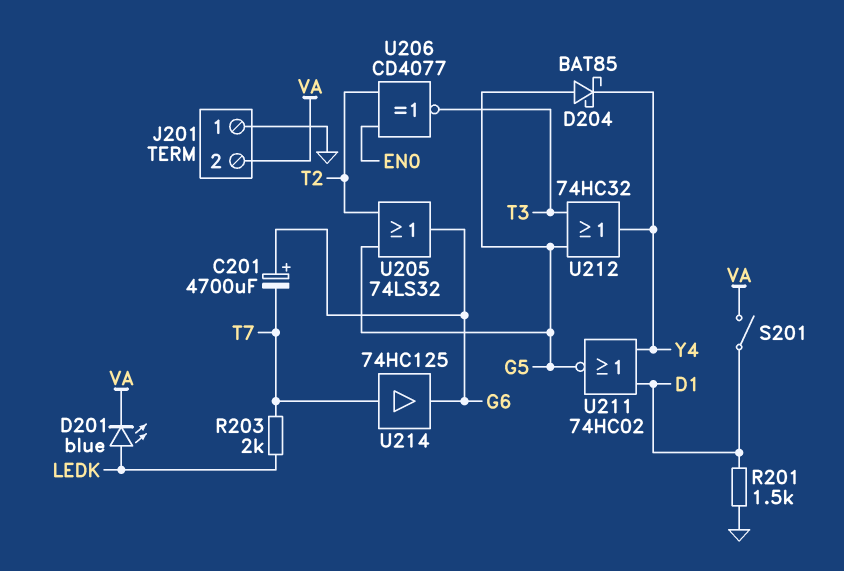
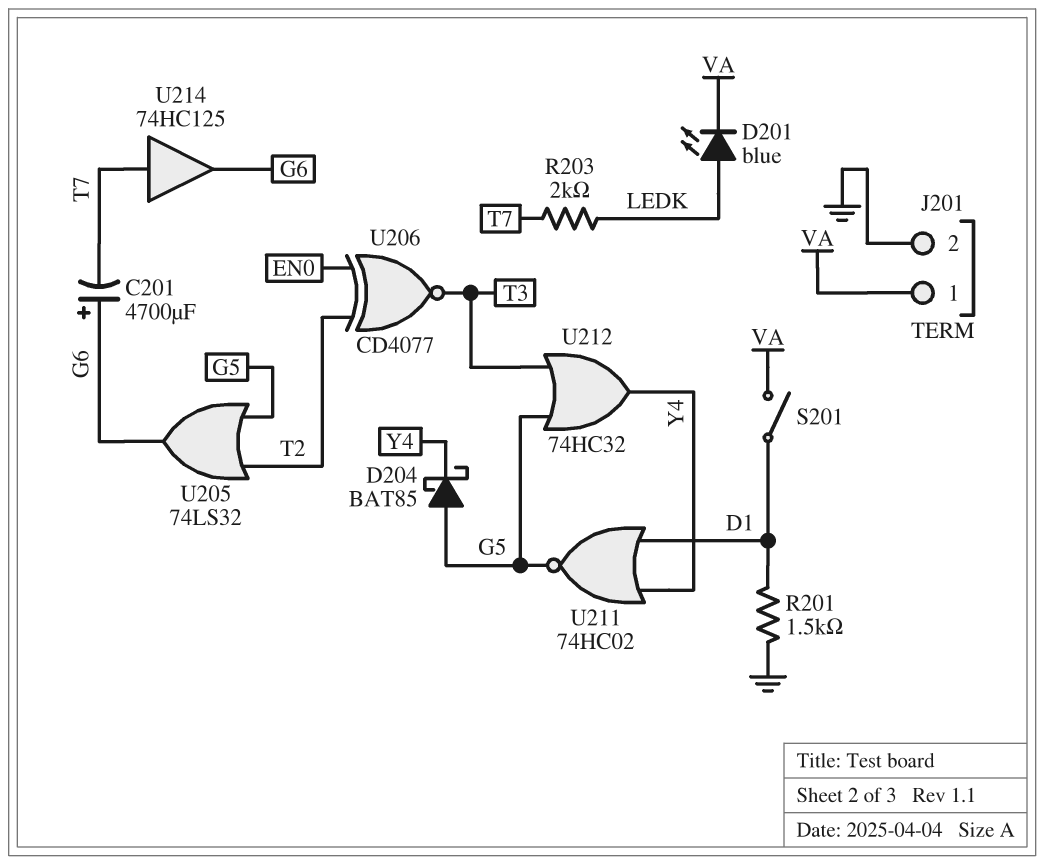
J201 pin 1: GND -> VA
J201 pin 2: VA -> GND

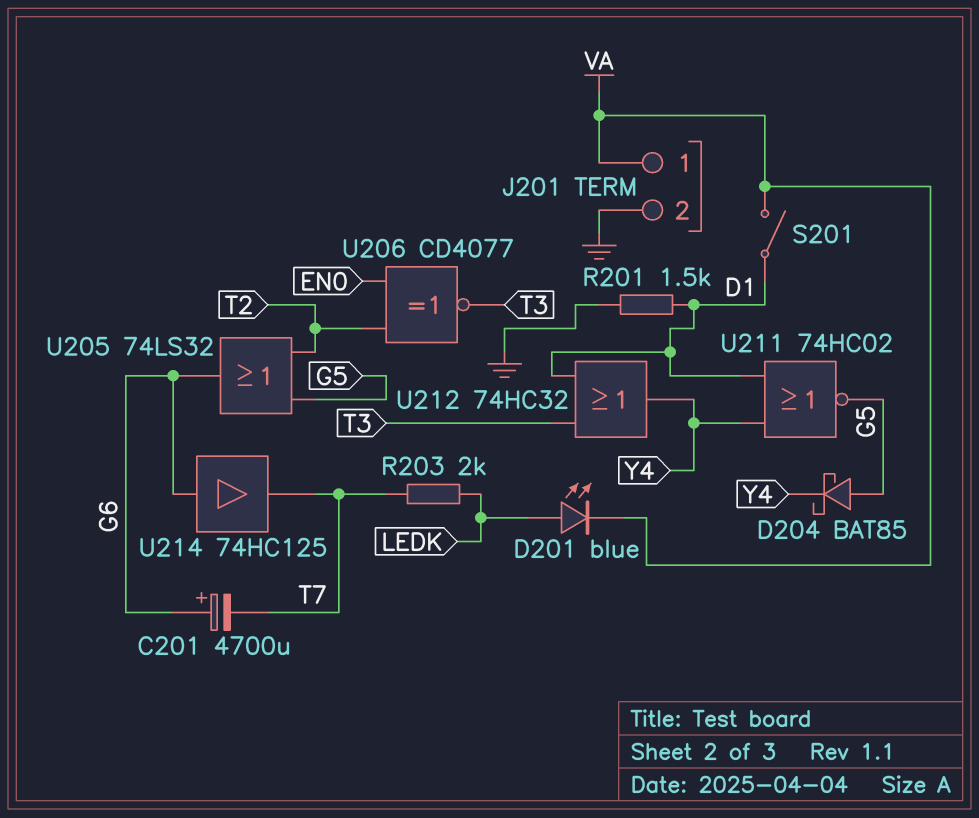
U212: OR 74HC32 (in G5, in T3, out Y4) -> OR 74HC32 (in D1, in T3, out Y4)
U214: buffer 74HC125 (in T7, out G6) -> buffer 74HC125 (in G6, out T7)

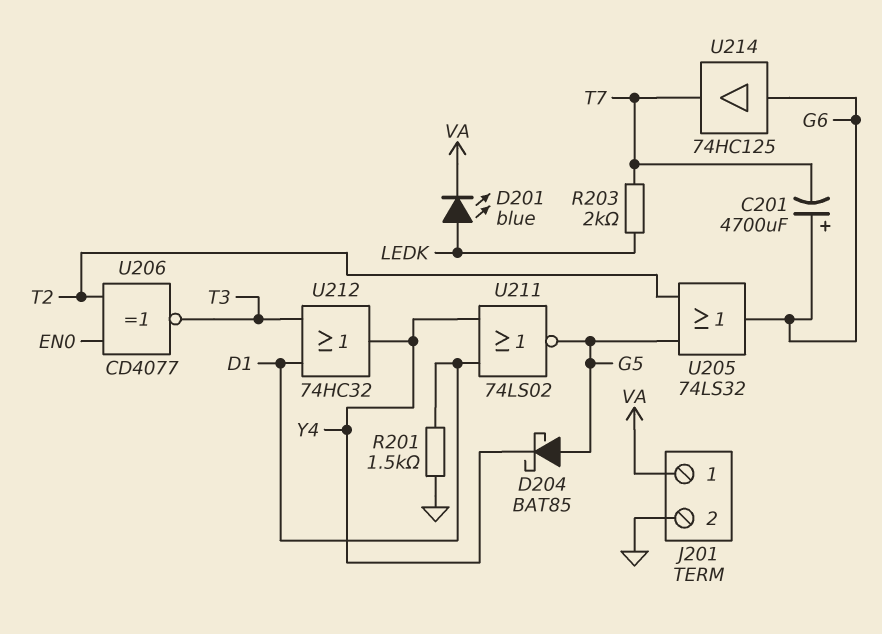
S201: switch (D1, VA) -> none
U211: NOR 74HC02 (in D1, in Y4, out G5) -> NOR 74LS02 (in D1, in Y4, out G5)

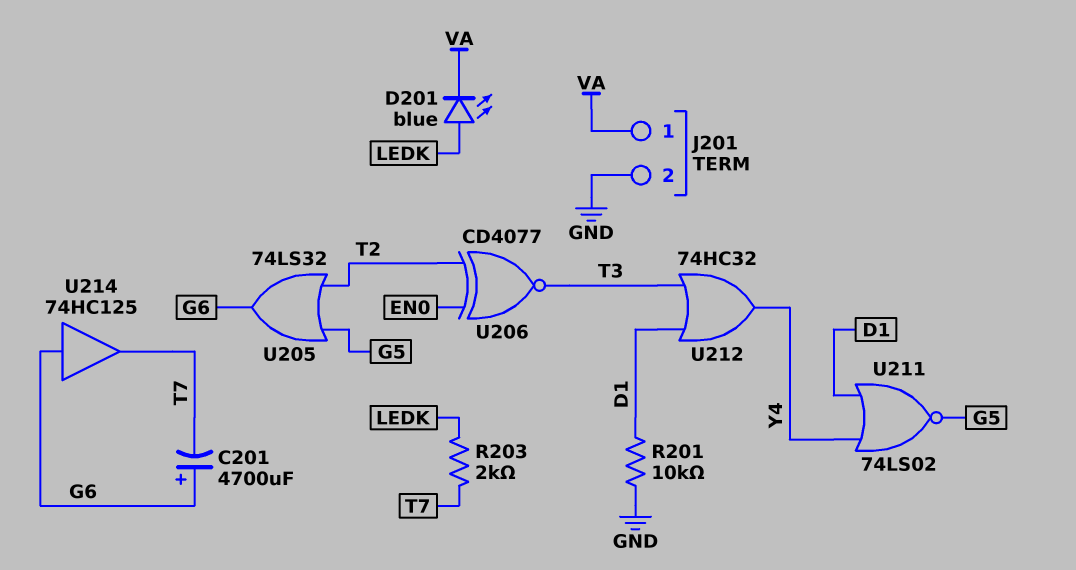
D204: schottky BAT85 (A G5, K Y4) -> none
R201: 1.5k (D1, GND) -> 10k (D1, GND)

